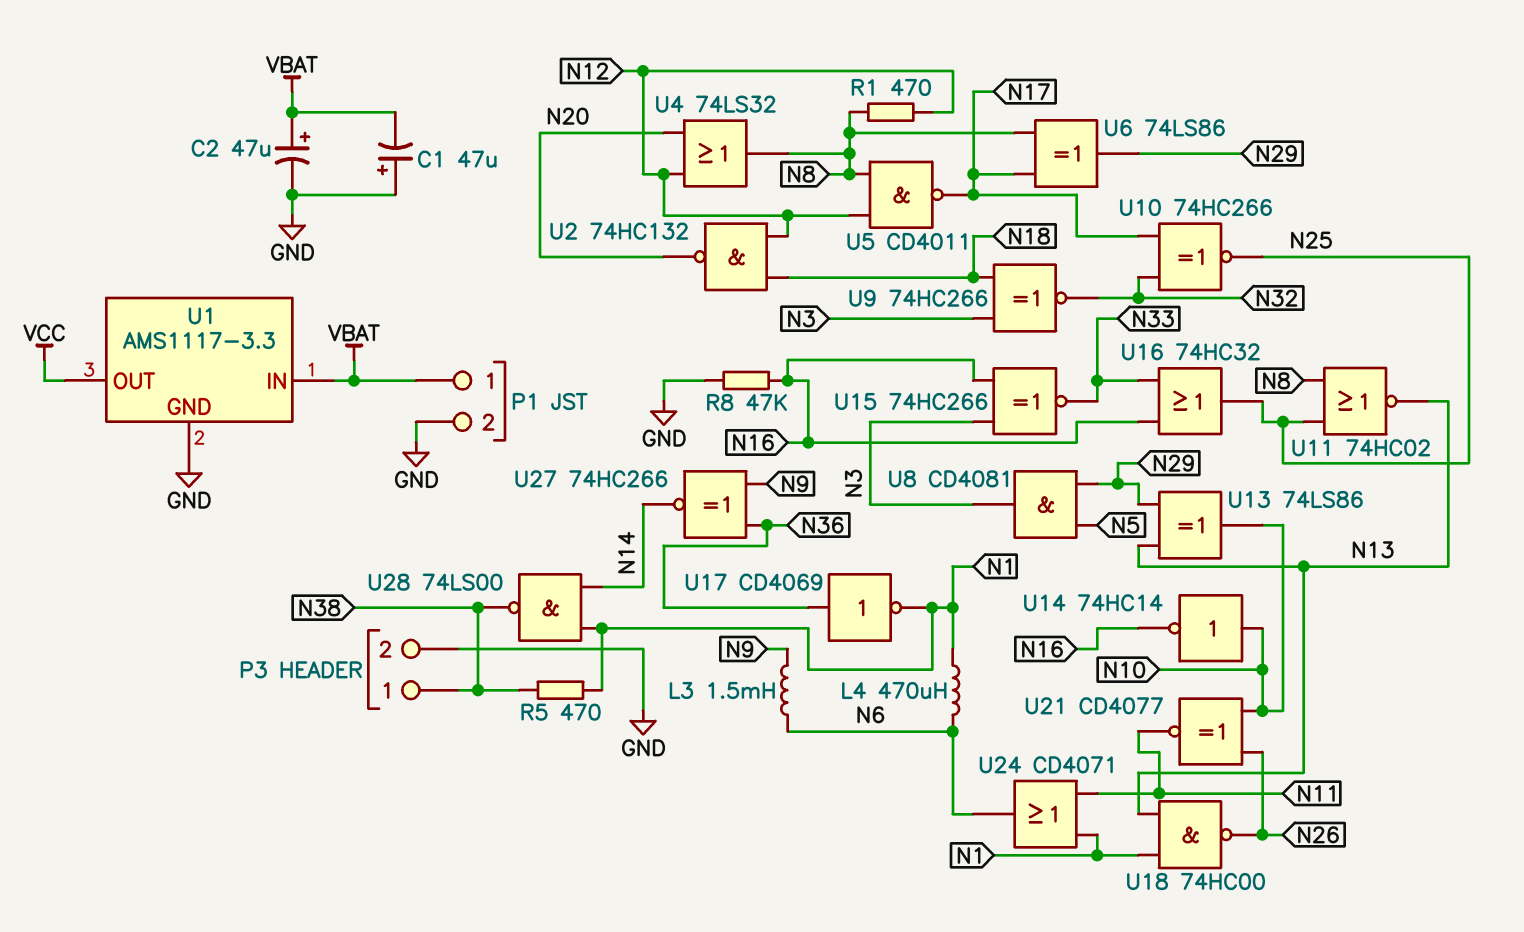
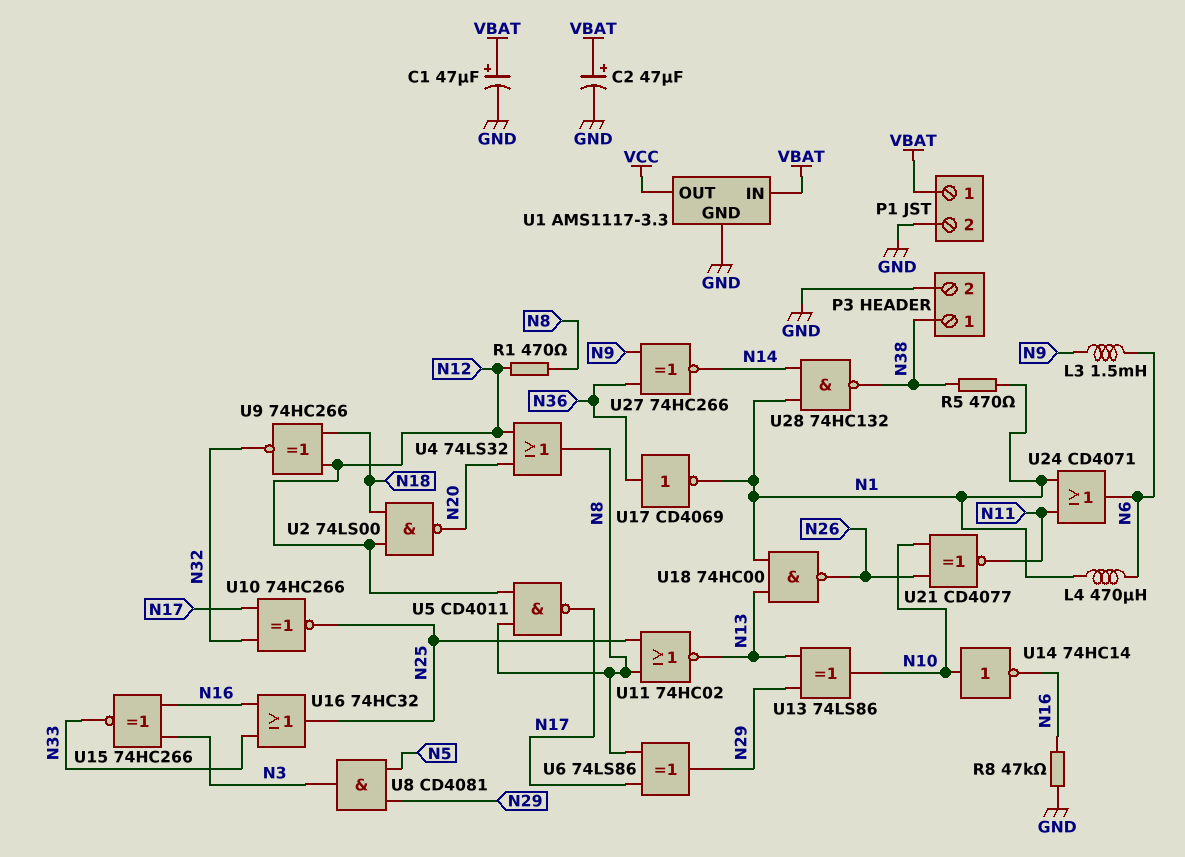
C1: 47uF (plus GND, minus VBAT) -> 47uF (plus VBAT, minus GND)
U2: NAND 74HC132 (in N12, in N18, out N20) -> NAND 74LS00 (in N12, in N18, out N20)
U9: XNOR 74HC266 (in N3, in N18, out N32) -> XNOR 74HC266 (in N12, in N18, out N32)
U28: NAND 74LS00 (in N1, in N14, out N38) -> NAND 74HC132 (in N1, in N14, out N38)

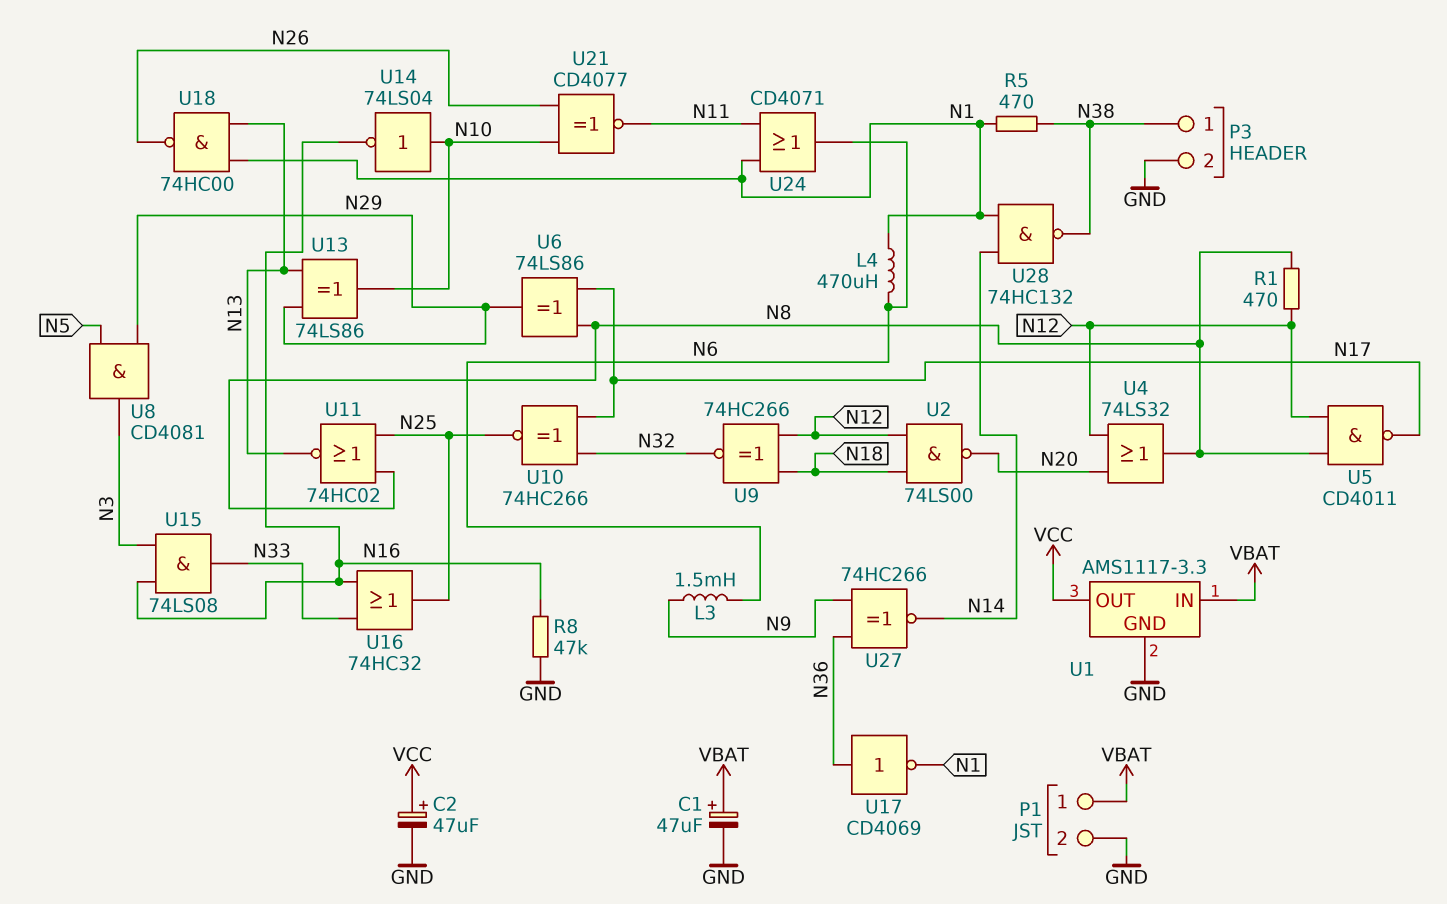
C2: 47uF (plus VBAT, minus GND) -> 47uF (plus VCC, minus GND)
U14: NOT 74HC14 (in N10, out N16) -> NOT 74LS04 (in N10, out N16)
U15: XNOR 74HC266 (in N3, in N16, out N33) -> AND 74LS08 (in N3, in N16, out N33)

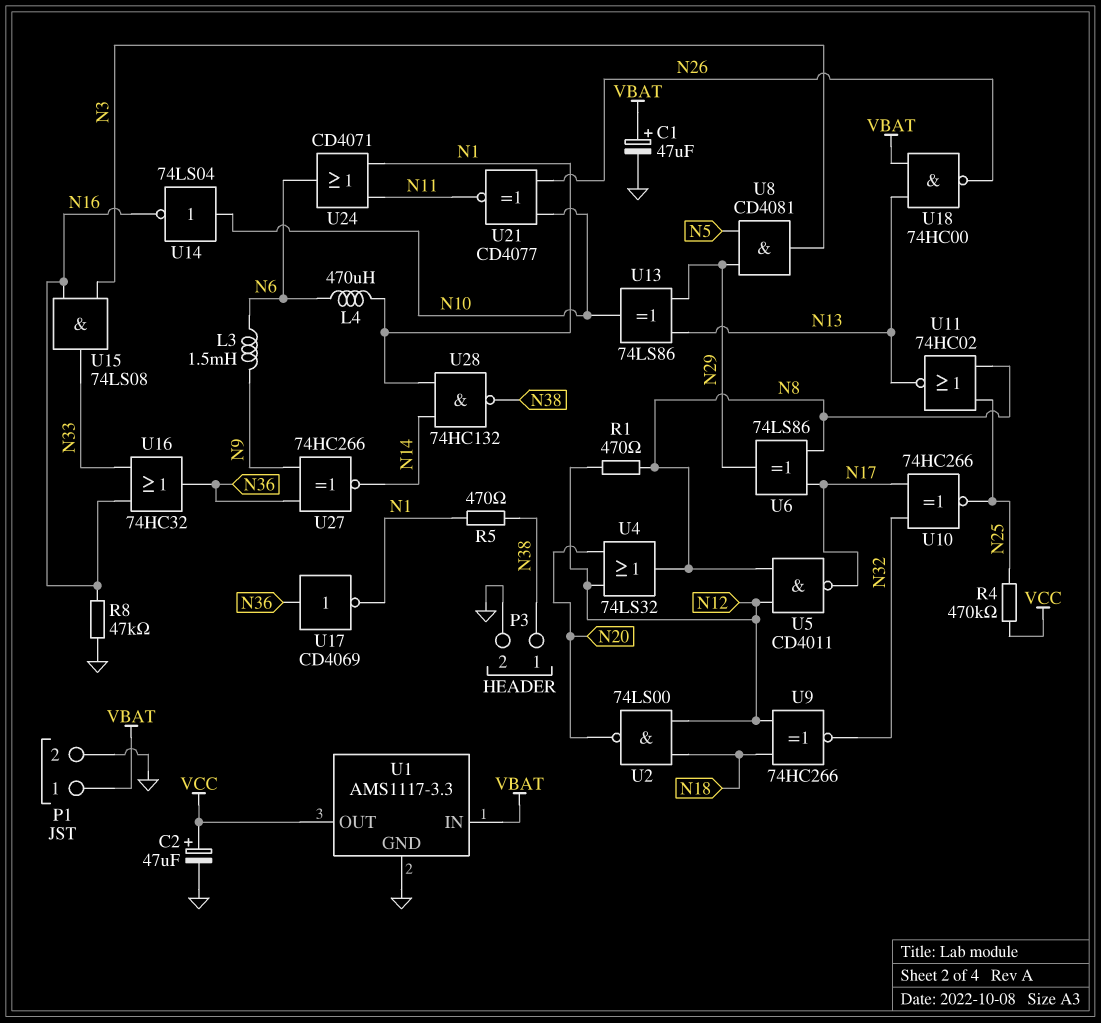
R4: none -> 470k (N25, VCC)
U16: OR 74HC32 (in N16, in N33, out N25) -> OR 74HC32 (in N16, in N33, out N36)
U18: NAND 74HC00 (in N1, in N13, out N26) -> NAND 74HC00 (in N13, in VBAT, out N26)

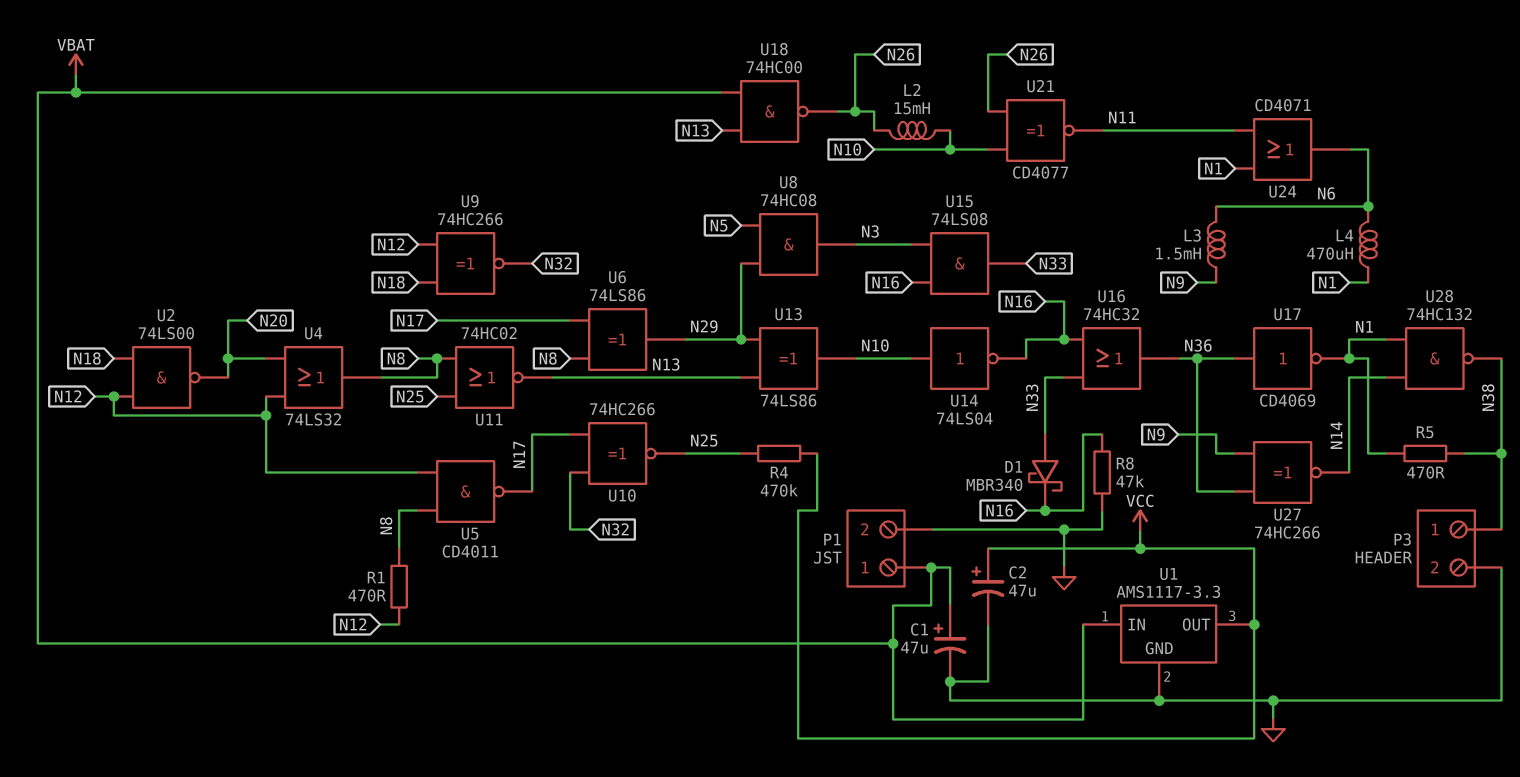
D1: none -> schottky MBR340 (A N33, K N16)
L2: none -> 15mH (N10, N26)
U8: AND CD4081 (in N5, in N29, out N3) -> AND 74HC08 (in N5, in N29, out N3)

